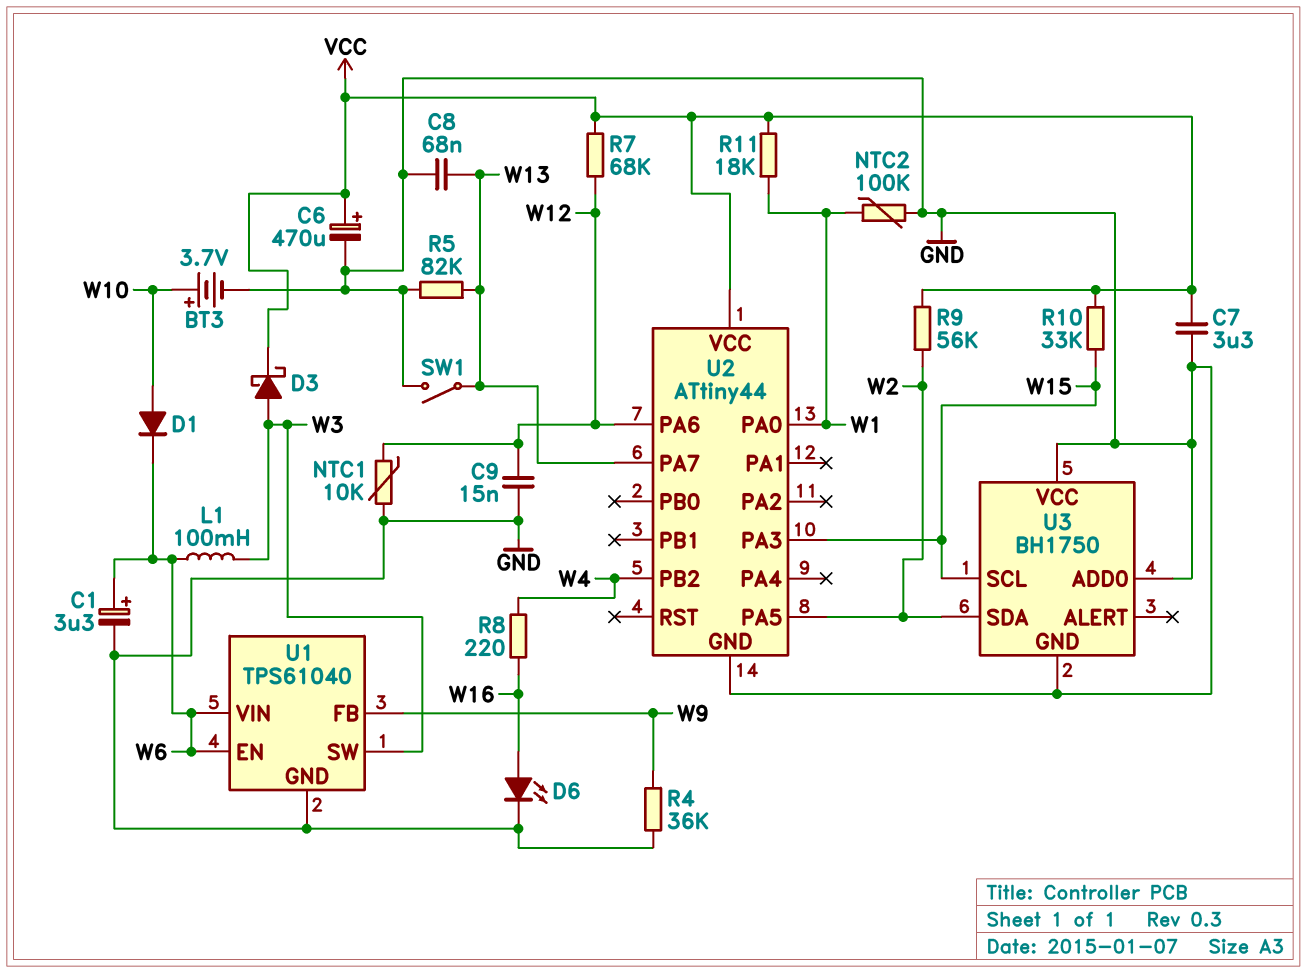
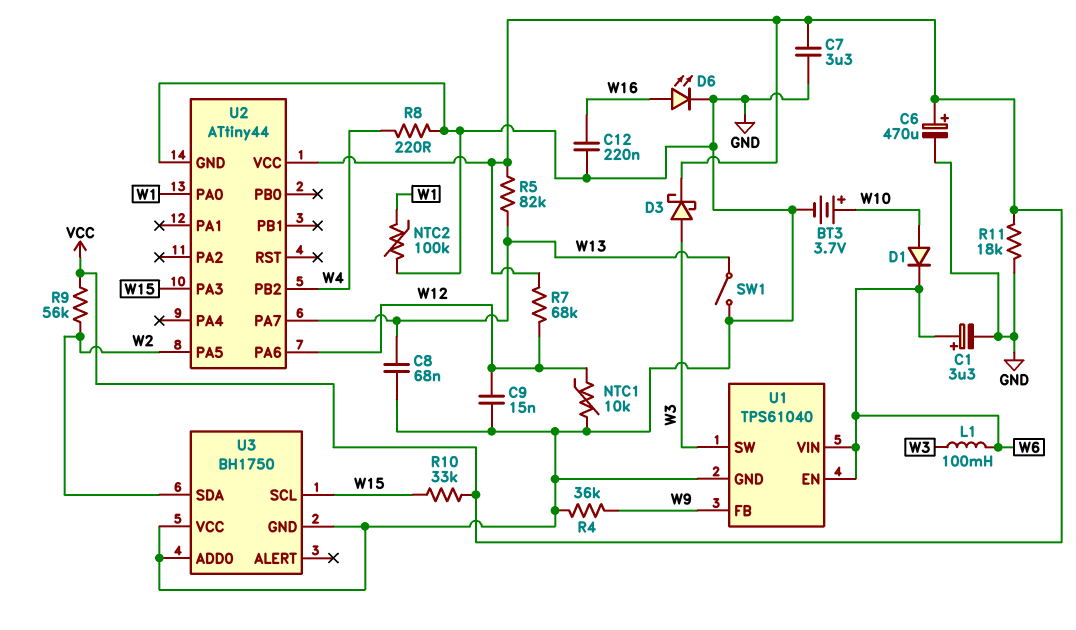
C12: none -> 220nF (GND, W16)
R5: 82k (GND, W13) -> 82k (VCC, W13)
R8: 220 (W4, W16) -> 220 (GND, W4)
R11: 18k (VCC, W1) -> 18k (GND, VCC)

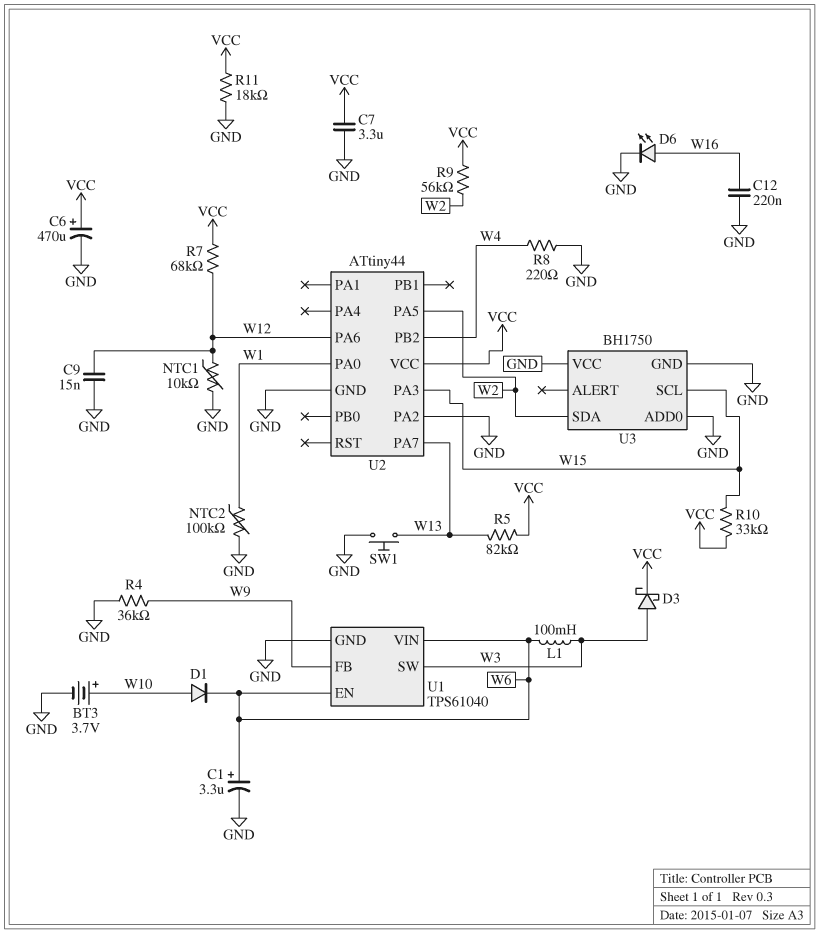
C8: 68nF (GND, W13) -> none
SW1: switch (GND, W13) -> button (GND, W13)
U2 pin PA2: none -> GND

